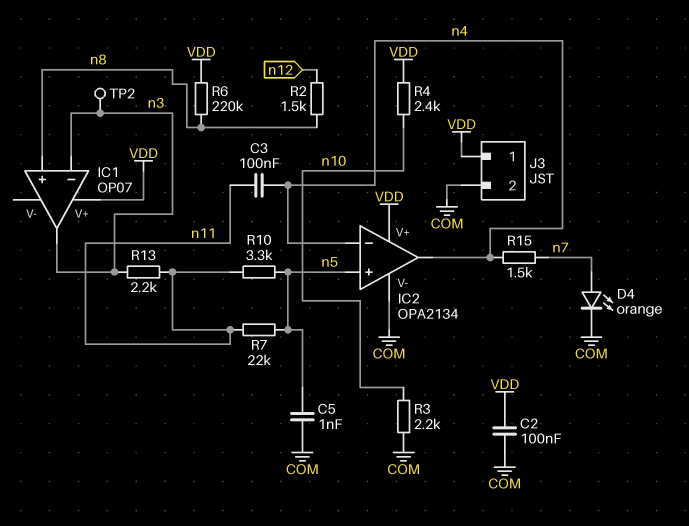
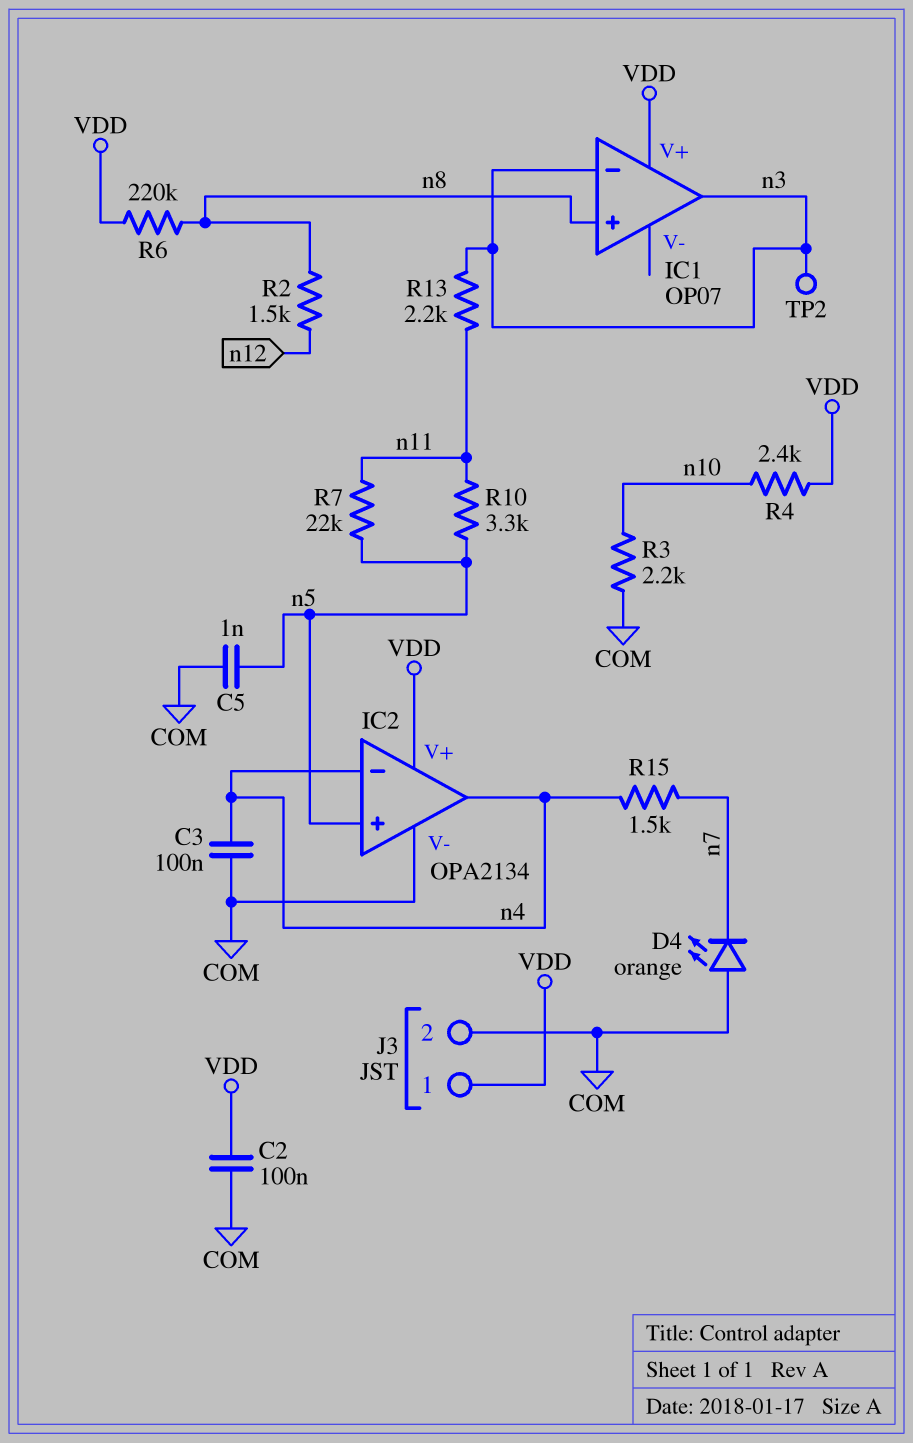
C3: 100nF (n4, n11) -> 100nF (COM, n4)
D4: LED orange (A n7, K COM) -> LED orange (A COM, K n7)

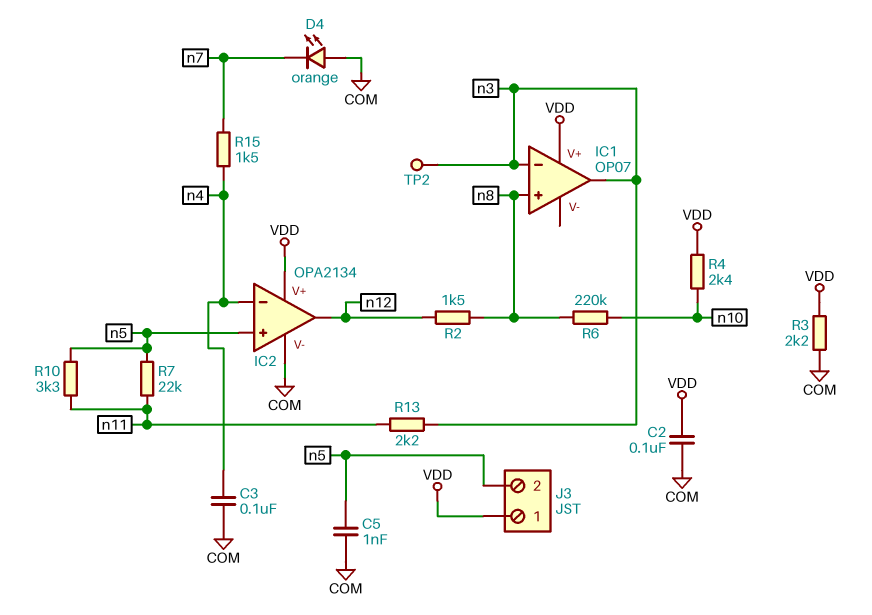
IC2 pin out: n4 -> n12
J3 pin 2: COM -> n5
R3: 2.2k (COM, n10) -> 2.2k (COM, VDD)
R6: 220k (VDD, n8) -> 220k (n8, n10)

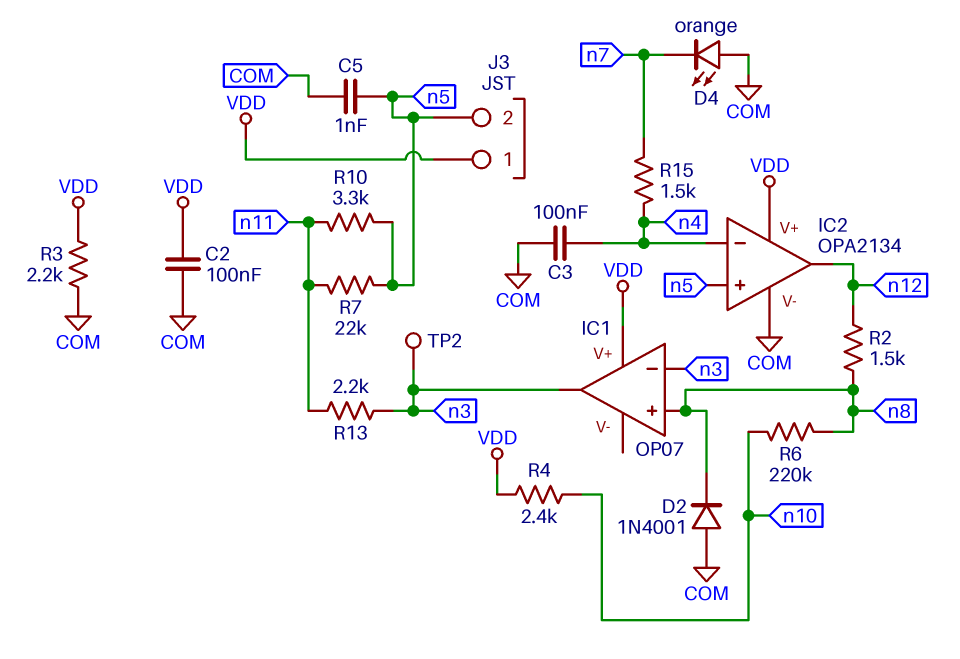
D2: none -> diode 1N4001 (A COM, K n8)

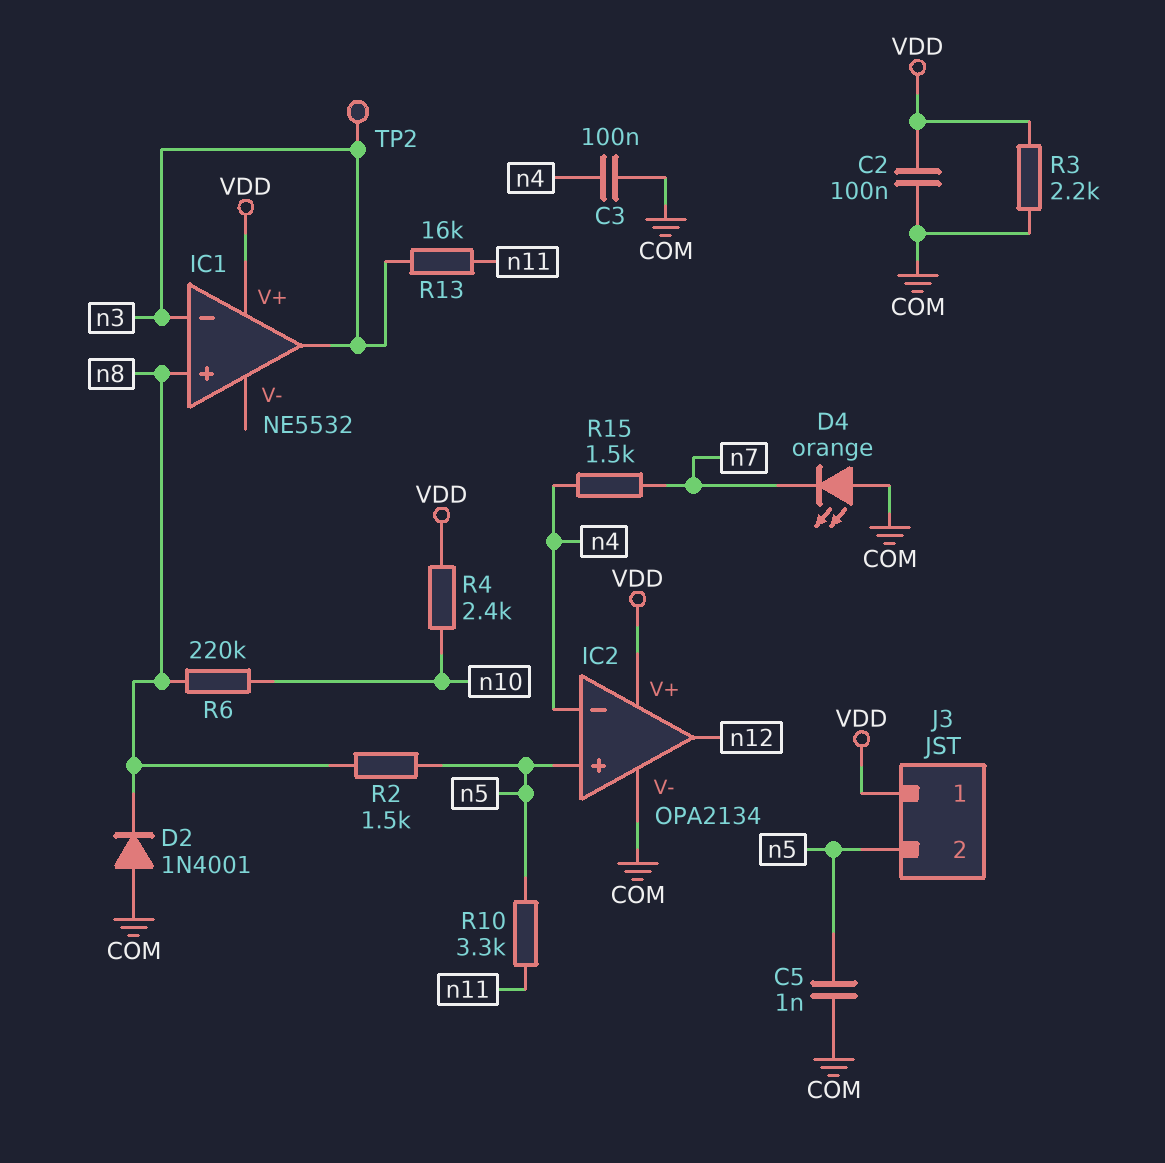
IC1: OP07 -> NE5532
R2: 1.5k (n8, n12) -> 1.5k (n5, n8)
R7: 22k (n5, n11) -> none
R13: 2.2k (n3, n11) -> 16k (n3, n11)

